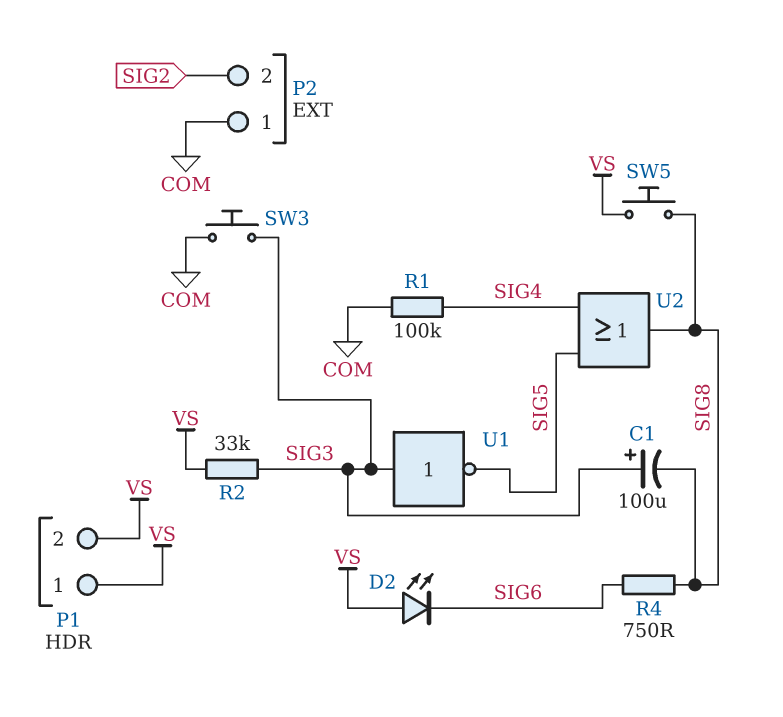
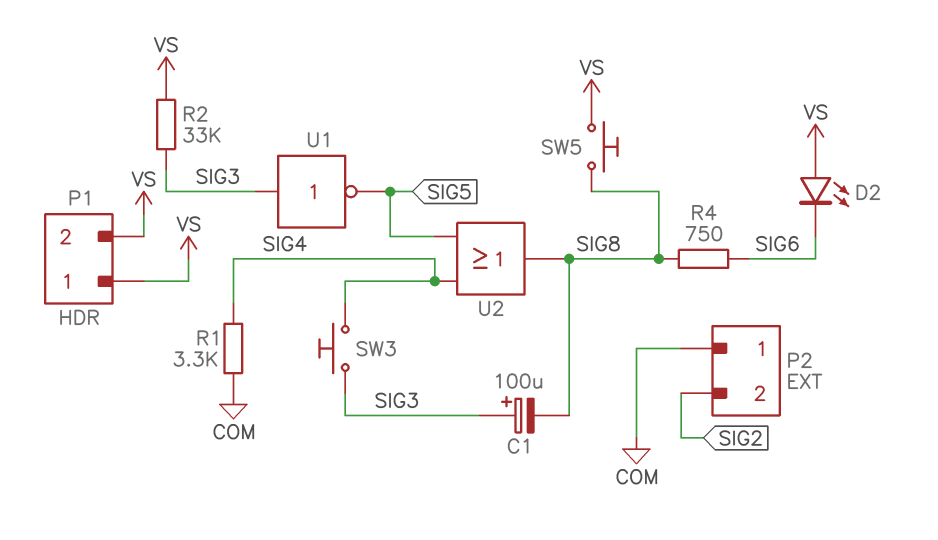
R1: 100k (COM, SIG4) -> 3.3k (COM, SIG4)
SW3: button (COM, SIG3) -> button (SIG3, SIG4)

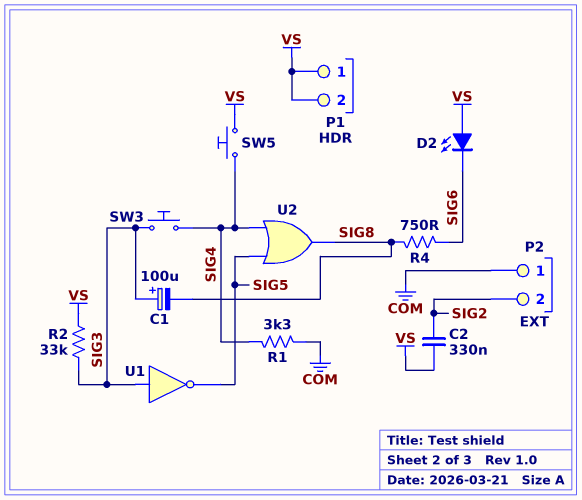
C2: none -> 330nF (SIG2, VS)
SW5: button (SIG8, VS) -> button (SIG4, VS)

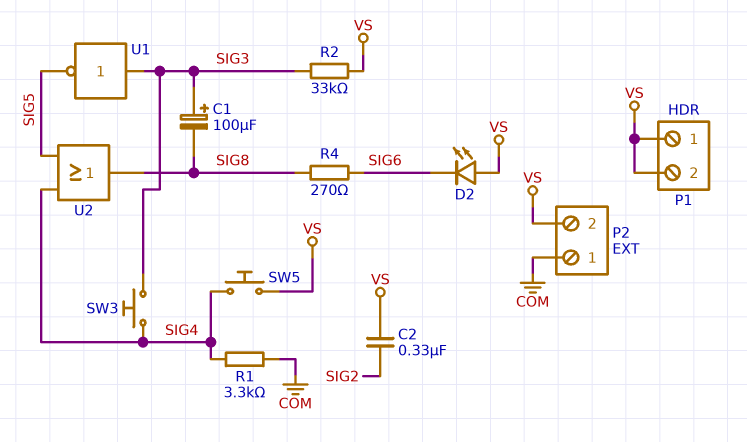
P2 pin 2: SIG2 -> VS
R4: 750 (SIG6, SIG8) -> 270 (SIG6, SIG8)

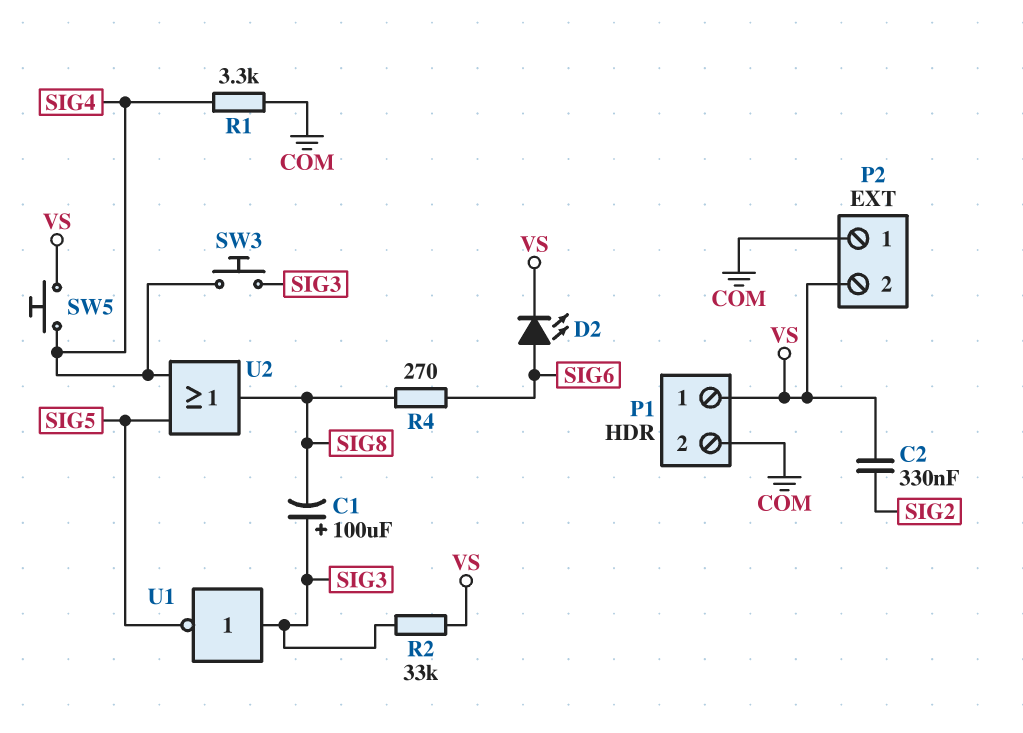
D2: LED (A VS, K SIG6) -> LED (A SIG6, K VS)
P1 pin 2: VS -> COM

